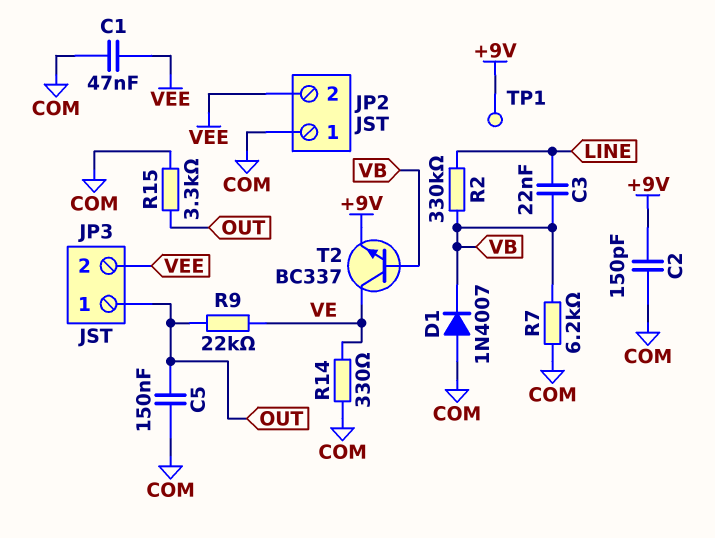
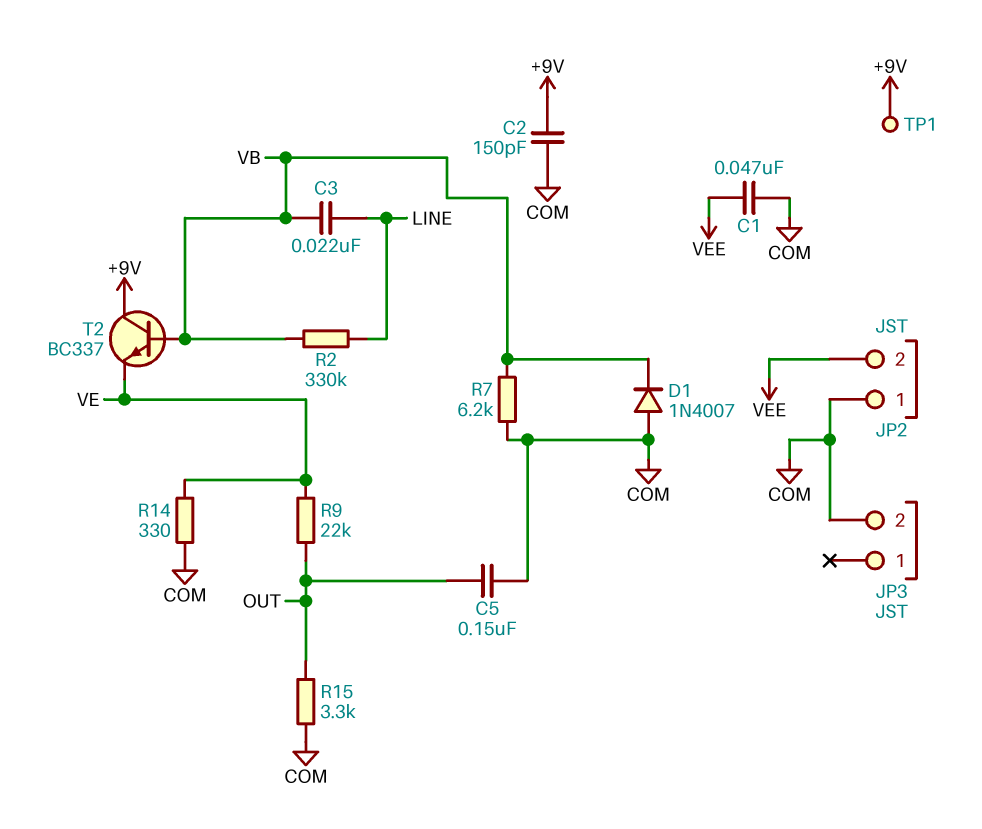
JP3 pin 1: OUT -> none
JP3 pin 2: VEE -> COM
T2: NPN BC337 (B VB, C VE, E +9V) -> NPN BC337 (B VB, C +9V, E VE)

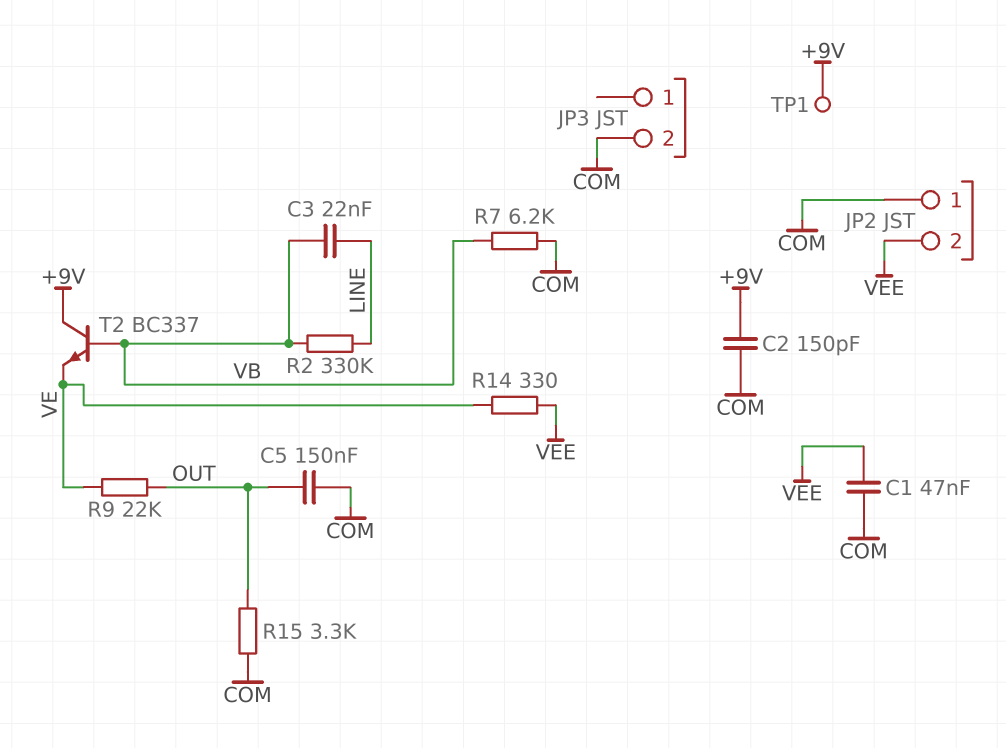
D1: diode 1N4007 (A COM, K VB) -> none
R14: 330 (COM, VE) -> 330 (VE, VEE)

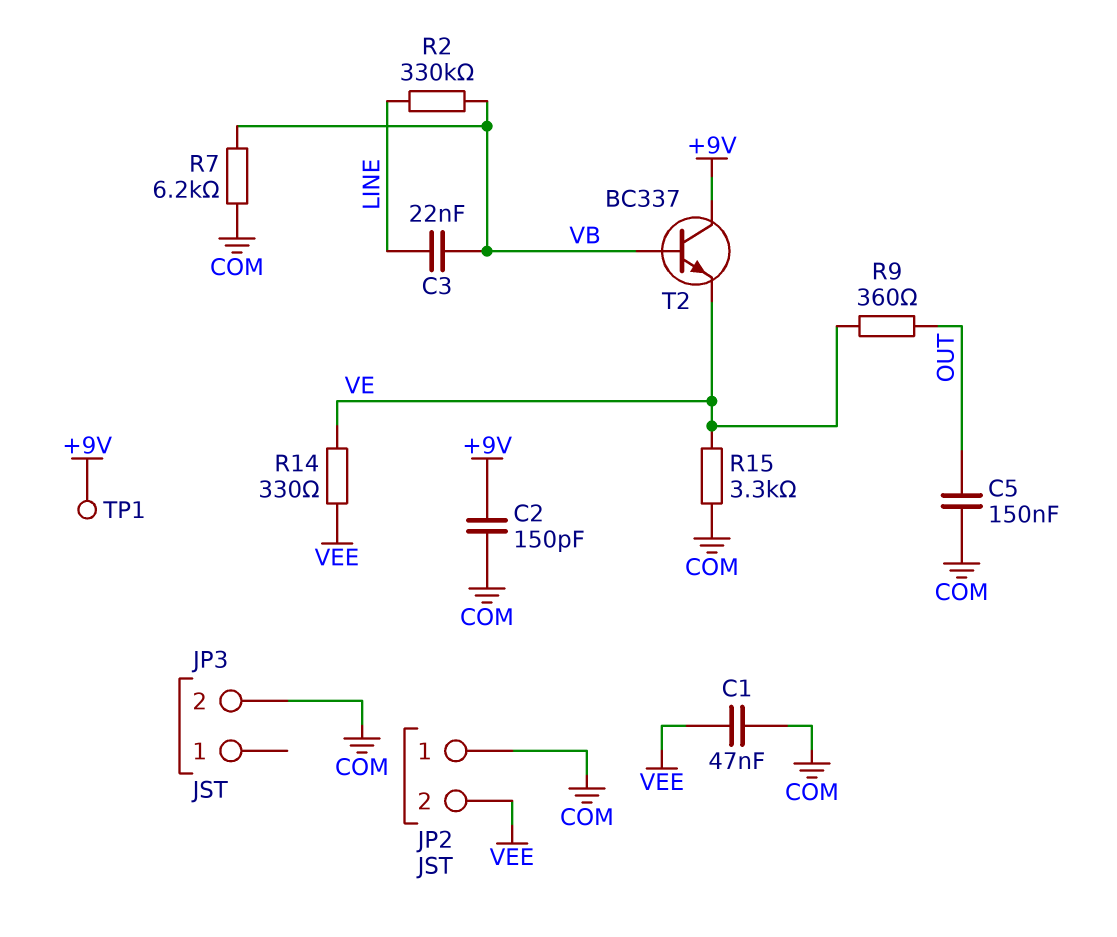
R9: 22k (OUT, VE) -> 360 (OUT, VE)
R15: 3.3k (COM, OUT) -> 3.3k (COM, VE)

